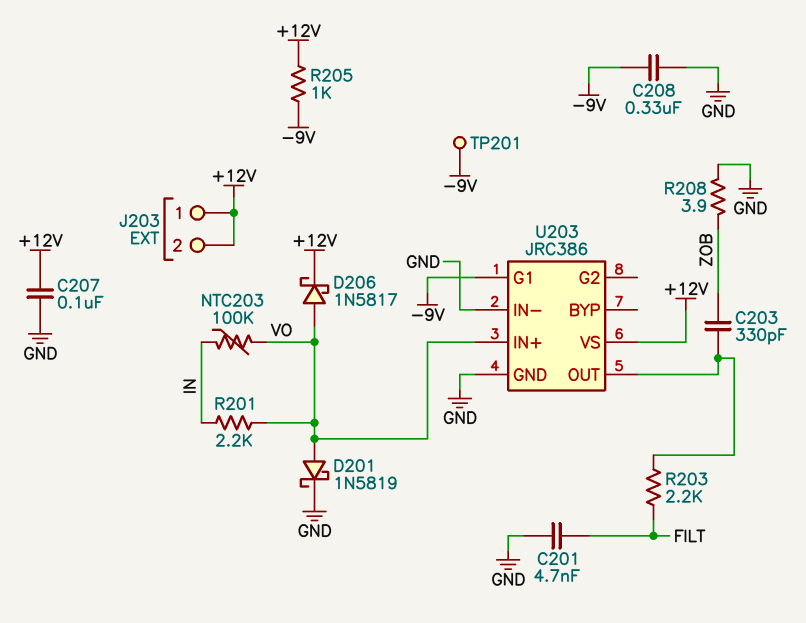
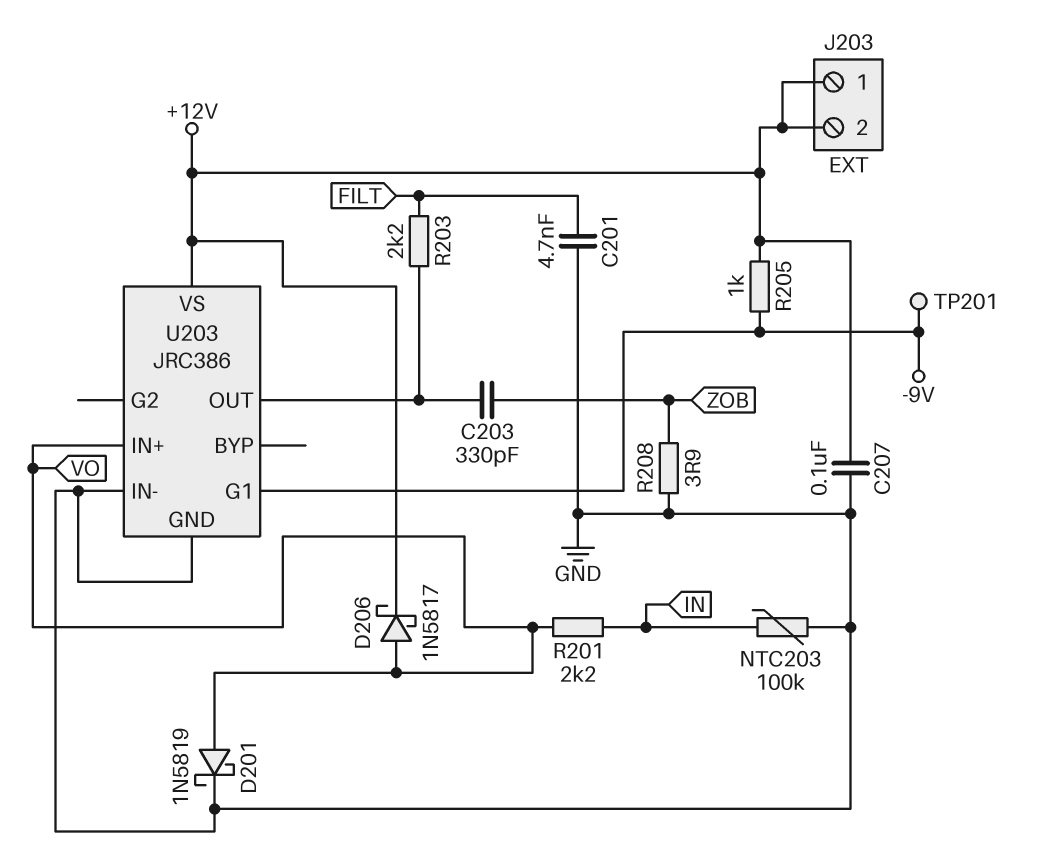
C208: 330nF (-9V, GND) -> none
NTC203: 100k (IN, VO) -> 100k (GND, IN)

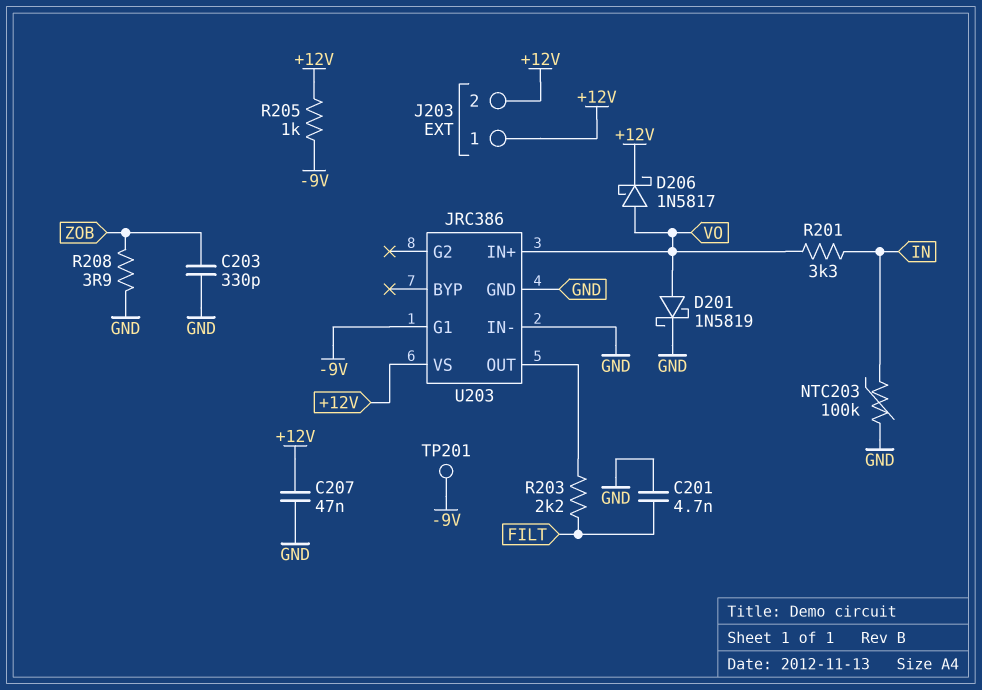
C203: 330pF (U203/OUT, ZOB) -> 330pF (GND, ZOB)
C207: 100nF (+12V, GND) -> 47nF (+12V, GND)
R201: 2.2k (IN, VO) -> 3.3k (IN, VO)

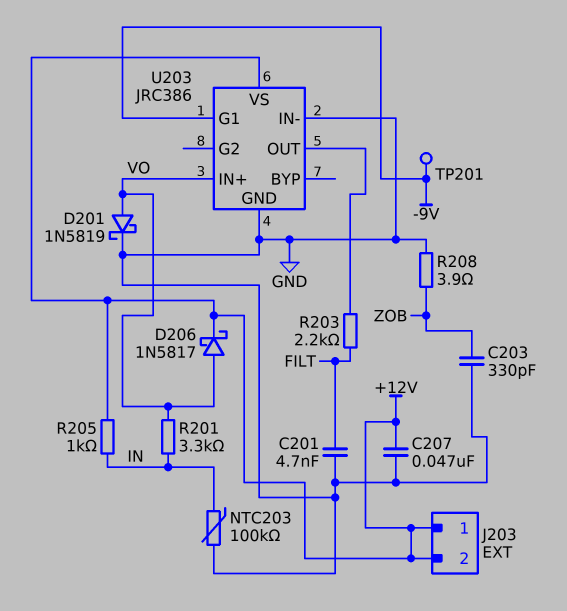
R205: 1k (+12V, -9V) -> 1k (+12V, IN)

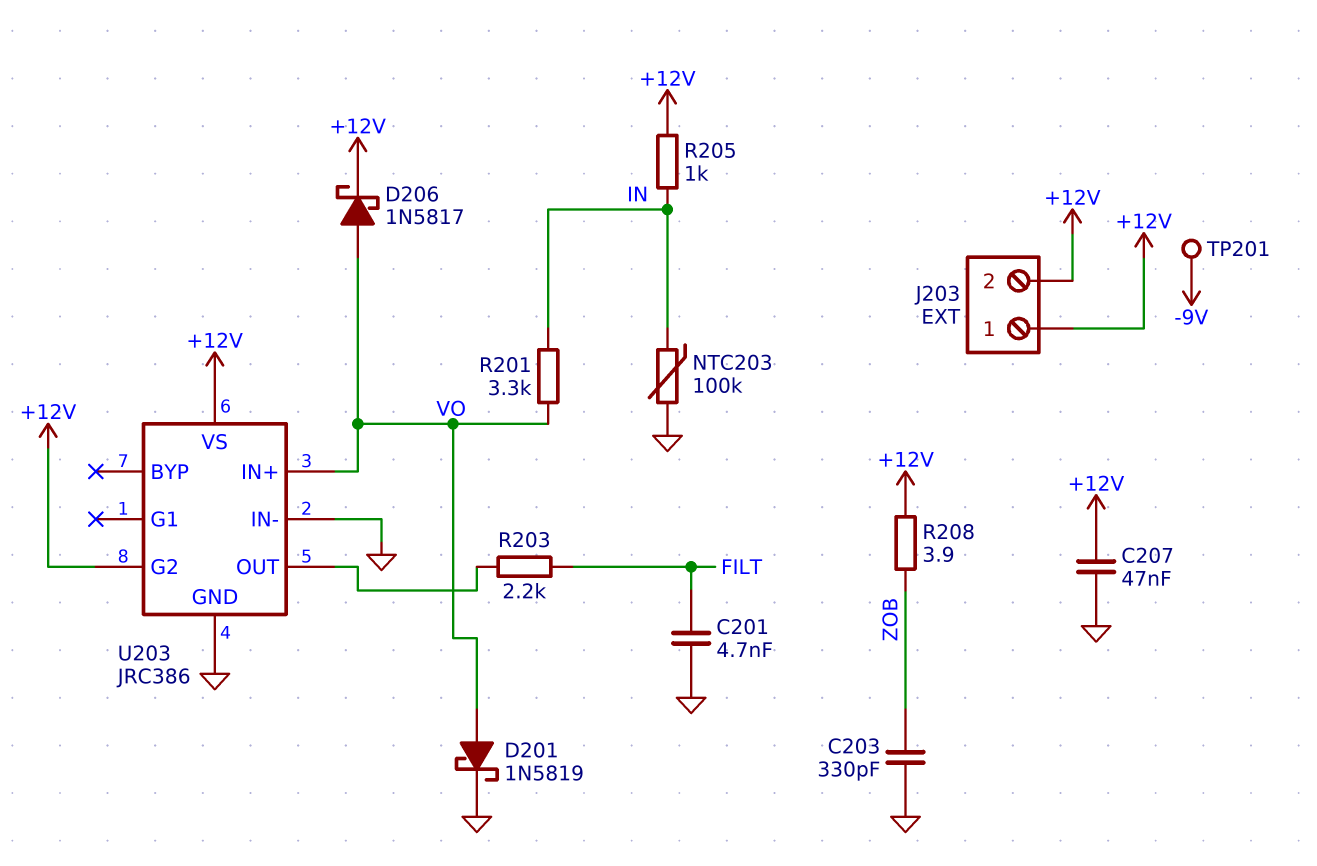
R208: 3.9 (GND, ZOB) -> 3.9 (+12V, ZOB)
U203 pin G1: -9V -> none
U203 pin G2: none -> +12V

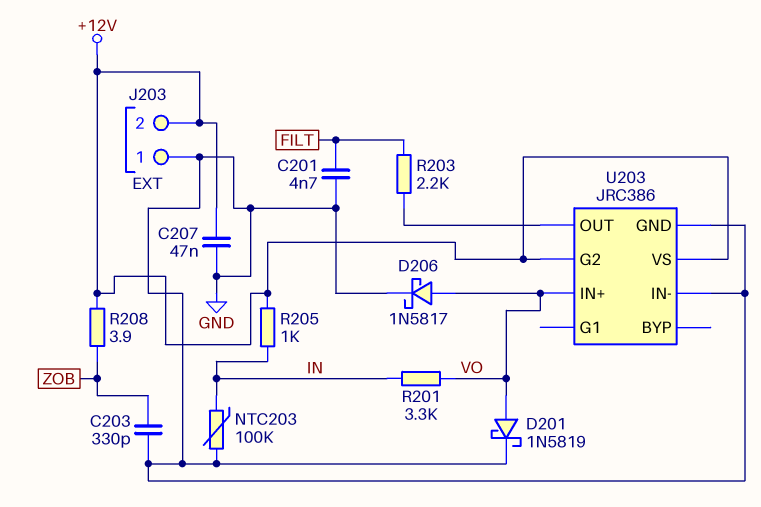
D206: schottky 1N5817 (A VO, K +12V) -> schottky 1N5817 (A VO, K GND)
J203 pin 1: +12V -> GND
TP201: test point (-9V) -> none

